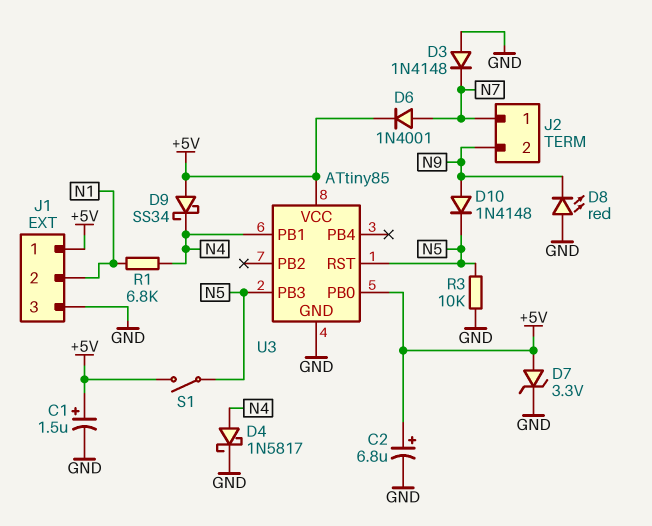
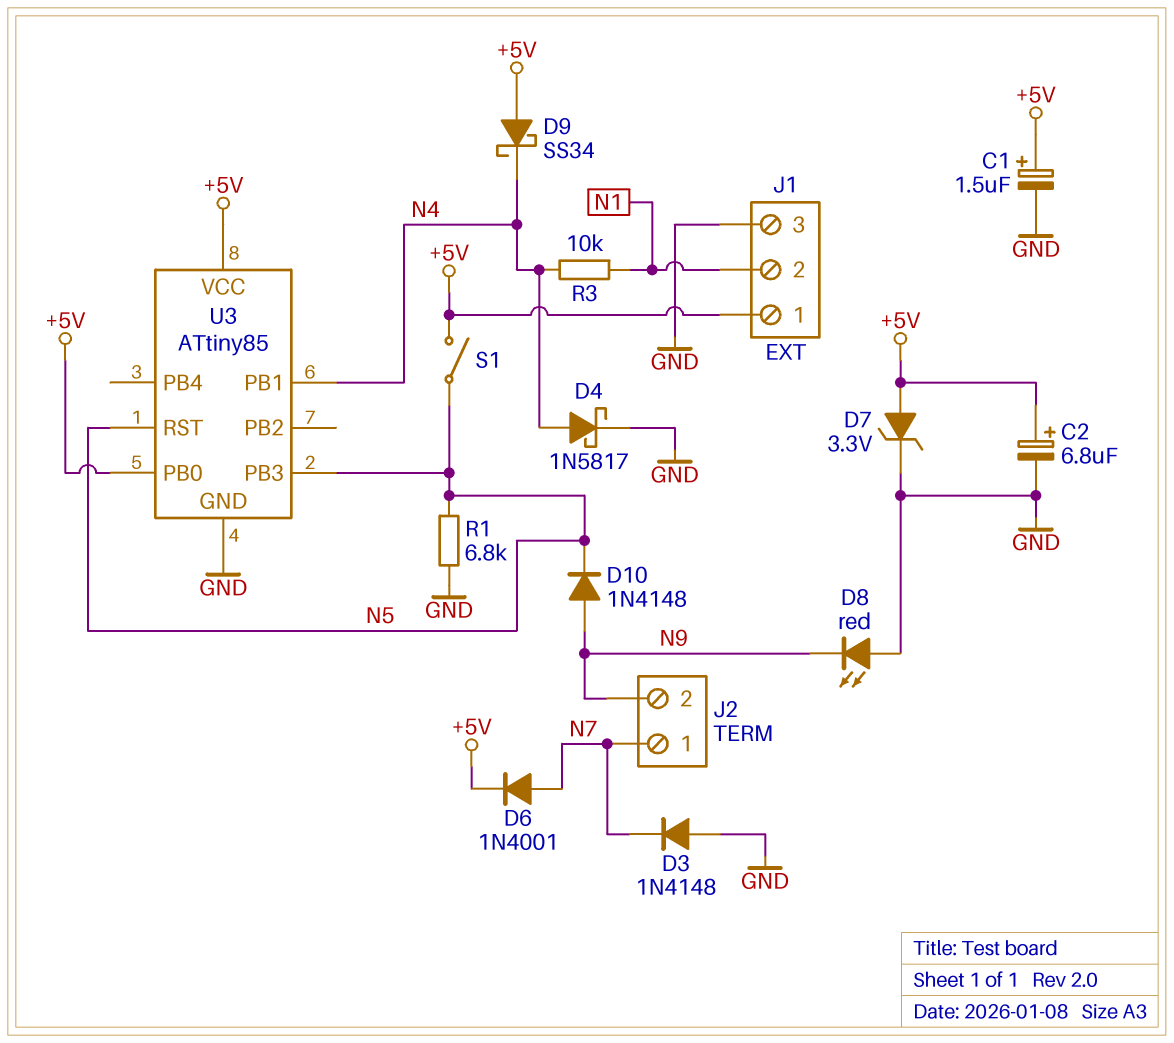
R1: 6.8k (N1, N4) -> 6.8k (GND, N5)
R3: 10k (GND, N5) -> 10k (N1, N4)

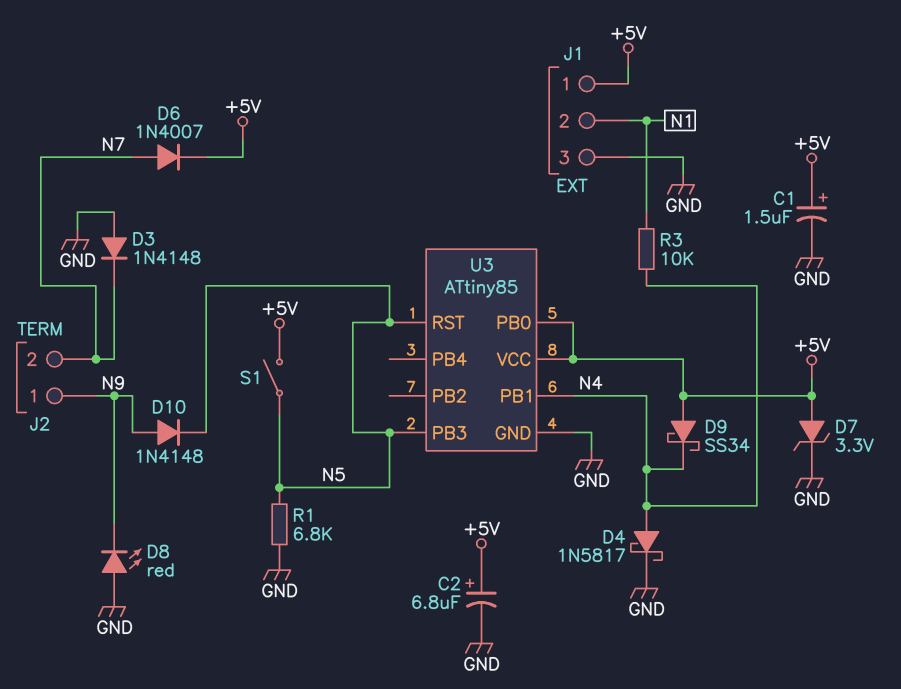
D6: diode 1N4001 (A N7, K +5V) -> diode 1N4007 (A N7, K +5V)
J2 pin 1: N7 -> N9
J2 pin 2: N9 -> N7

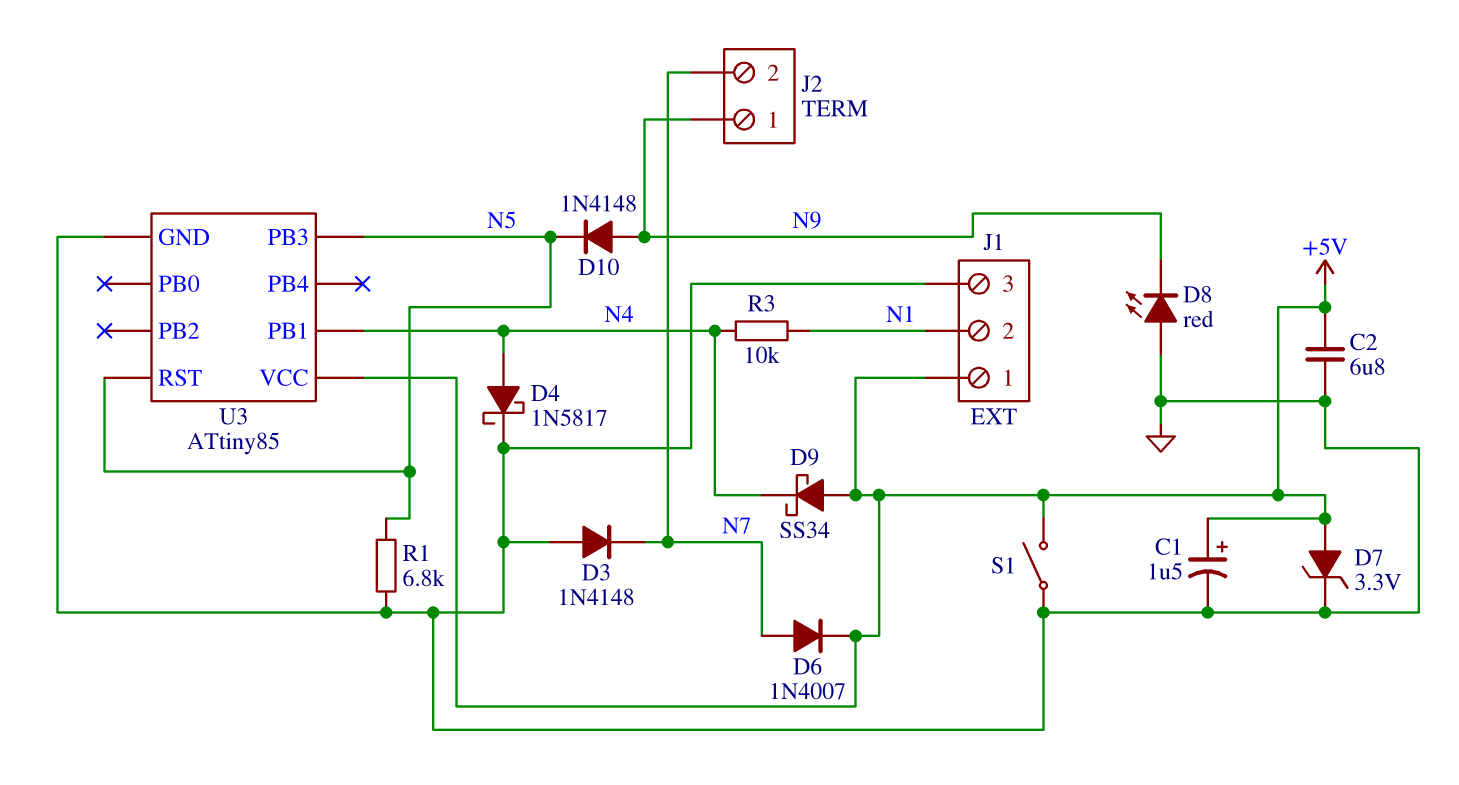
C2: 6.8uF (plus +5V, minus GND) -> 6.8uF (+5V, GND)
S1: switch (+5V, N5) -> switch (+5V, GND)
U3 pin PB0: +5V -> none

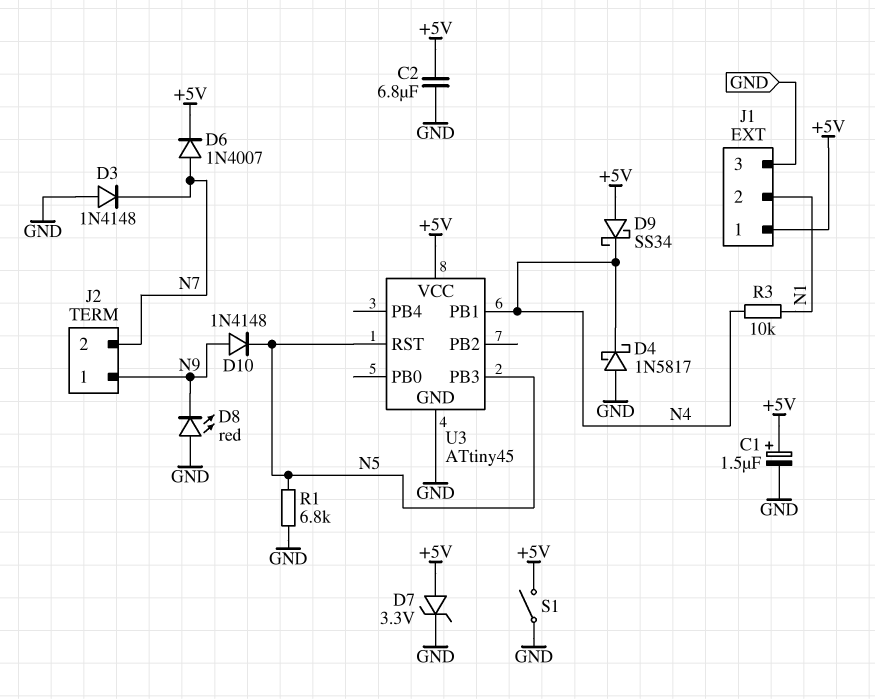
D4: schottky 1N5817 (A N4, K GND) -> schottky 1N5817 (A GND, K N4)
U3: ATtiny85 -> ATtiny45

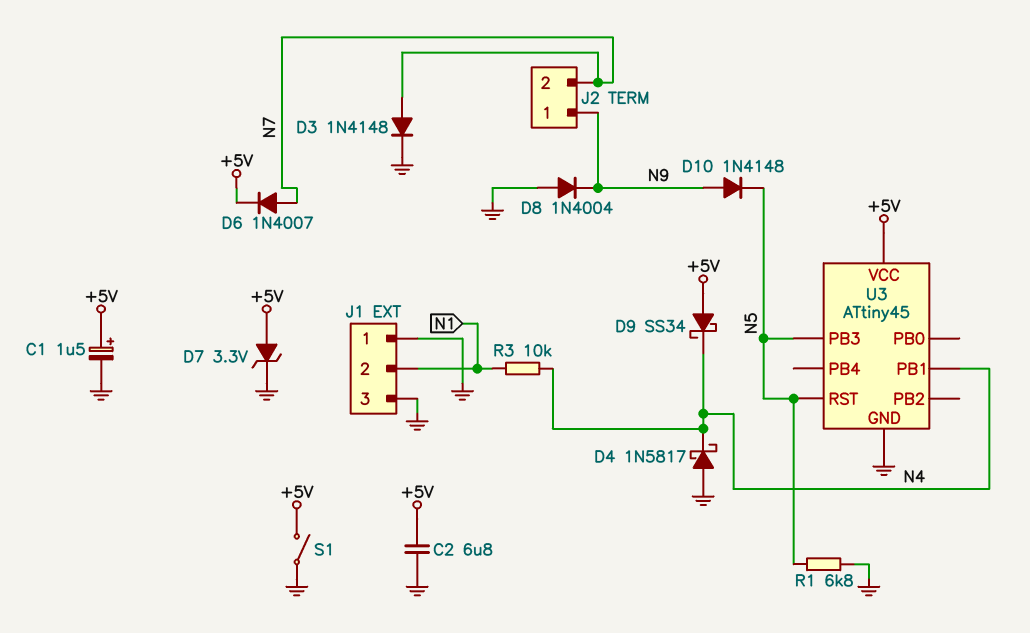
D3: diode 1N4148 (A GND, K N7) -> diode 1N4148 (A N7, K GND)
D8: LED red (A GND, K N9) -> diode 1N4004 (A GND, K N9)
J1 pin 1: +5V -> GND

